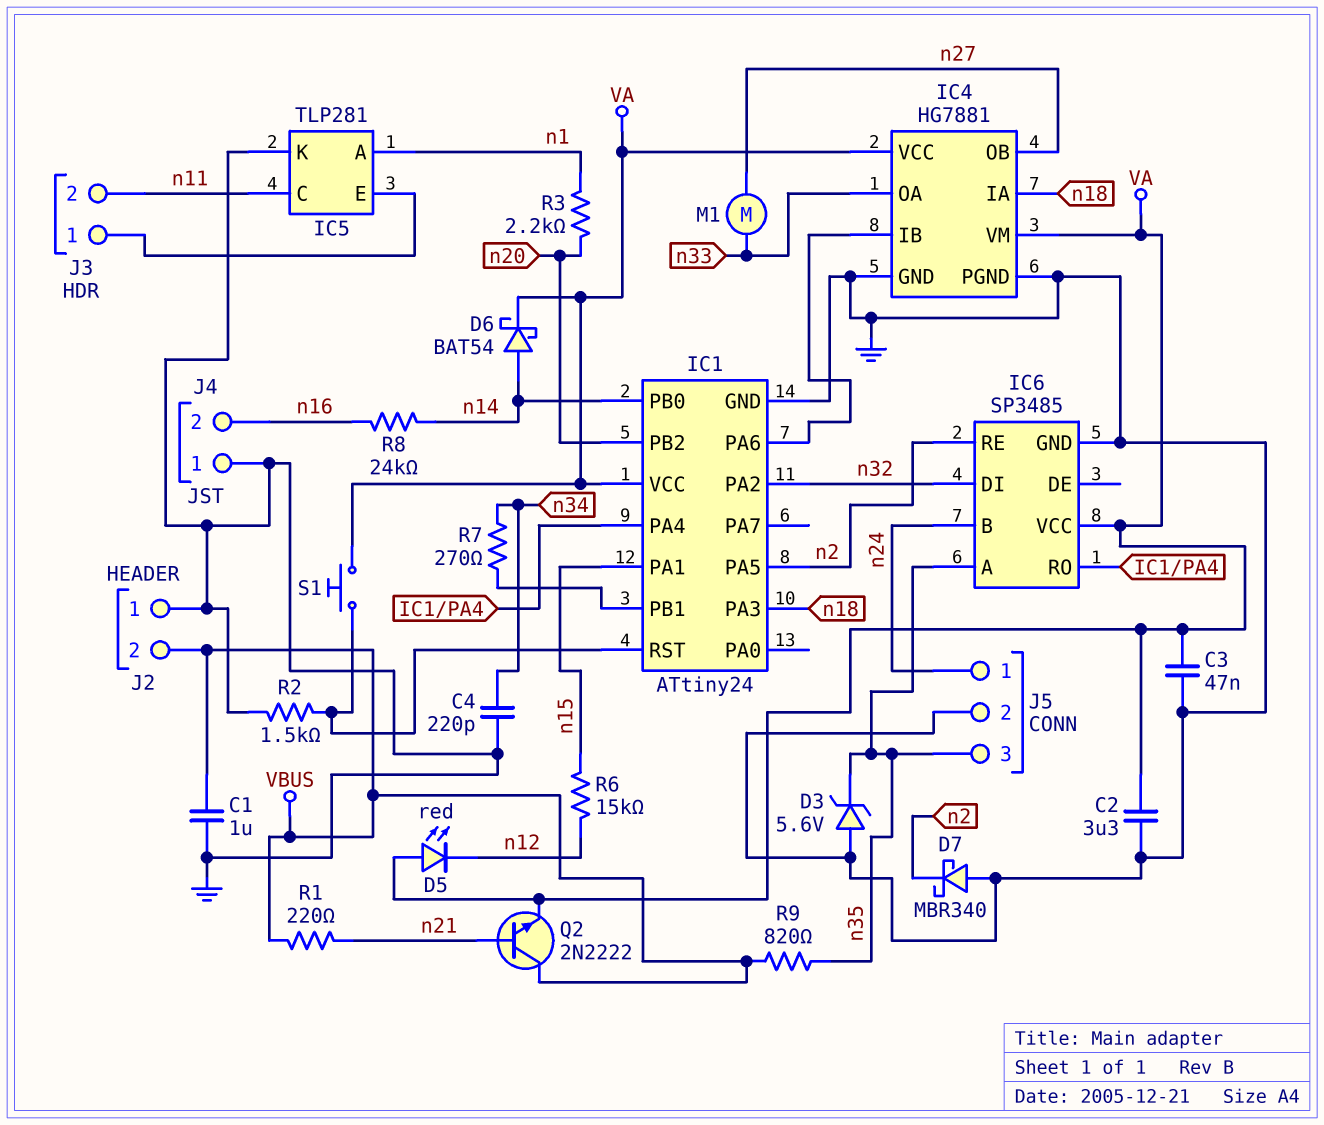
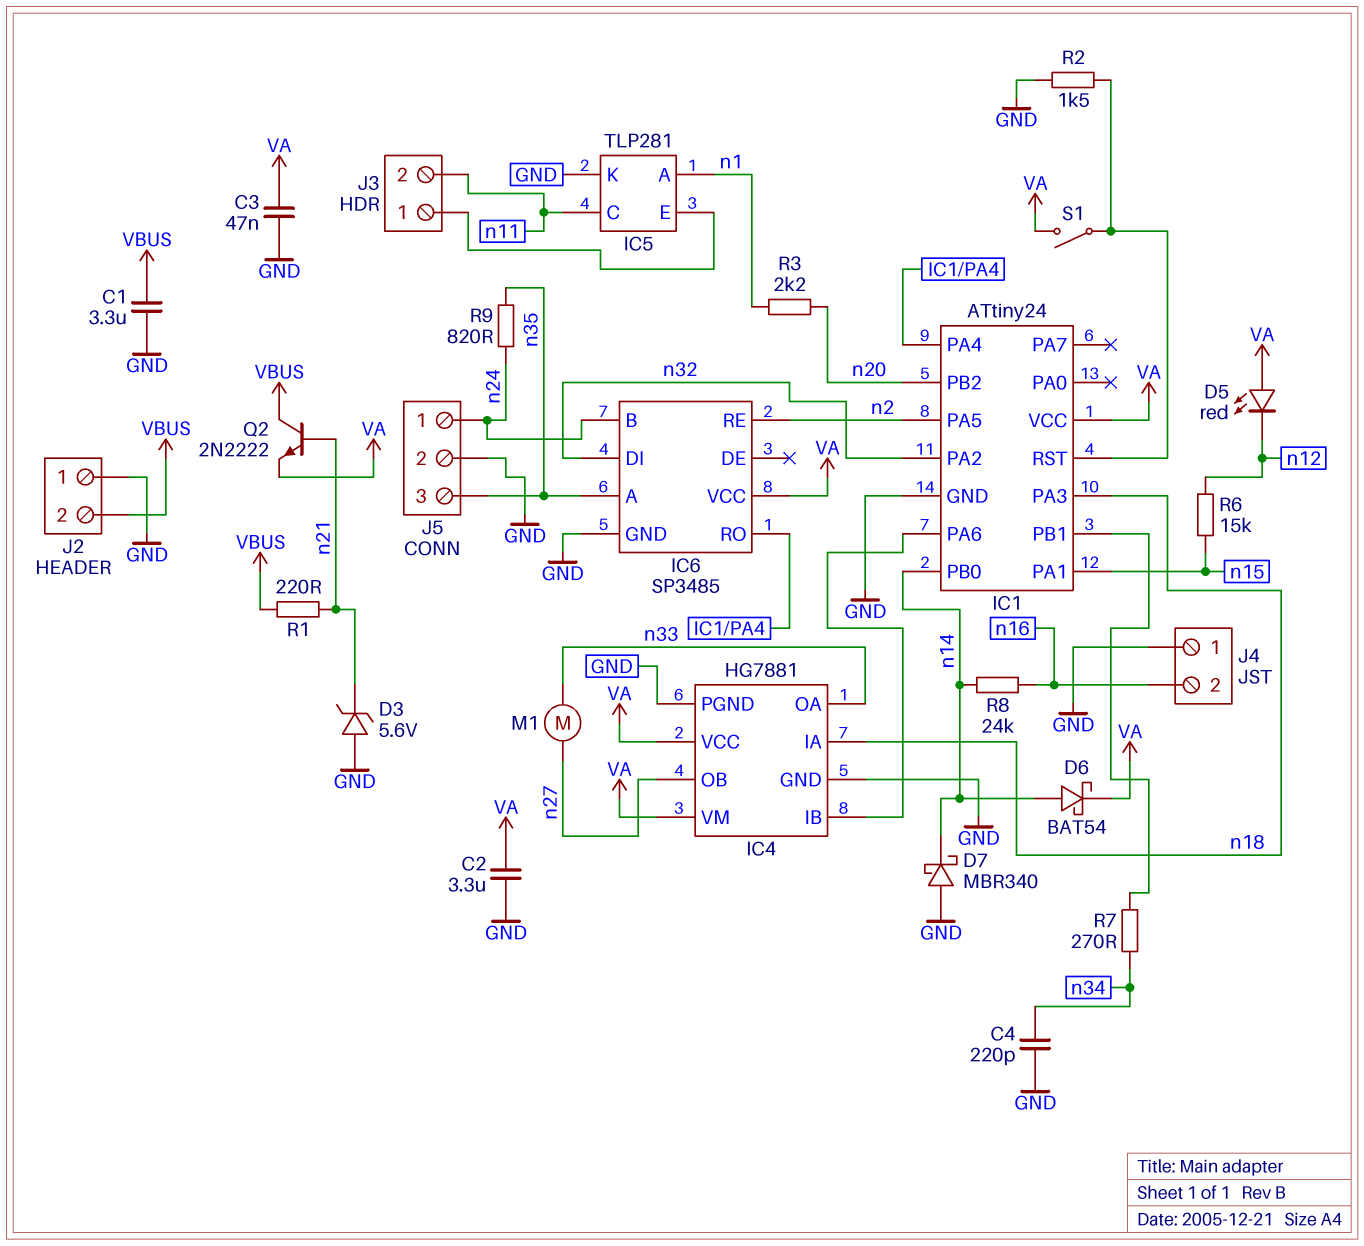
C1: 1uF (GND, VBUS) -> 3.3uF (GND, VBUS)
D3: zener 5.6V (A GND, K n35) -> zener 5.6V (A GND, K n21)
D7: schottky MBR340 (A GND, K n2) -> schottky MBR340 (A GND, K n14)
R9: 820 (VBUS, n35) -> 820 (n24, n35)
S1: button (IC1/RST, VA) -> switch (IC1/RST, VA)

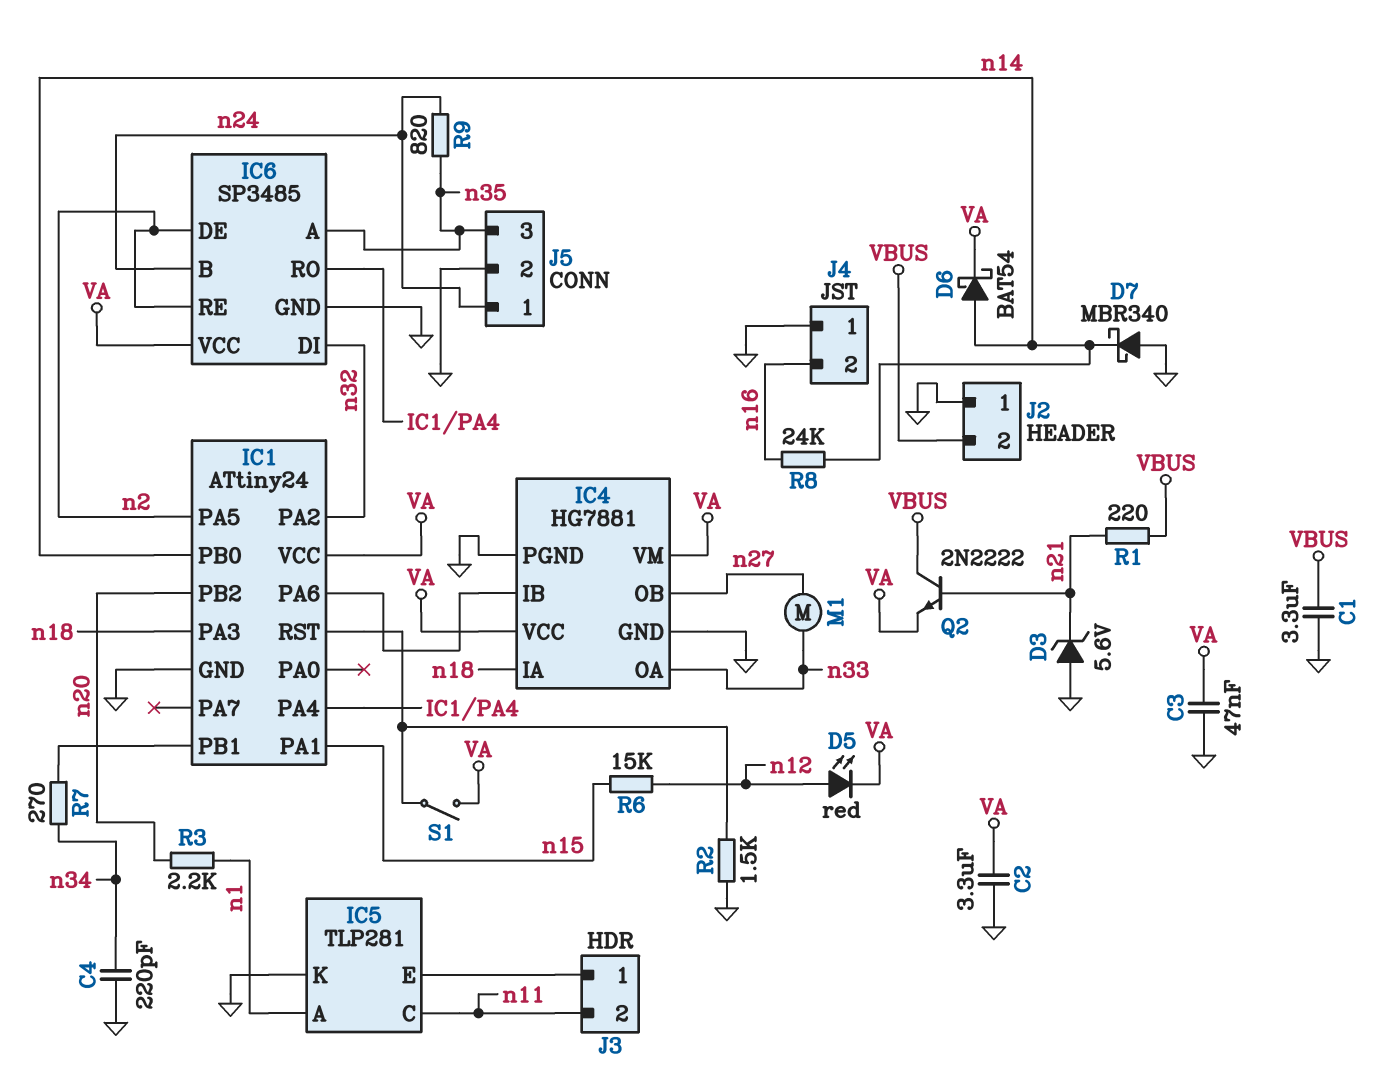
D5: LED red (A VA, K n12) -> LED red (A n12, K VA)
IC6 pin DE: none -> n2

